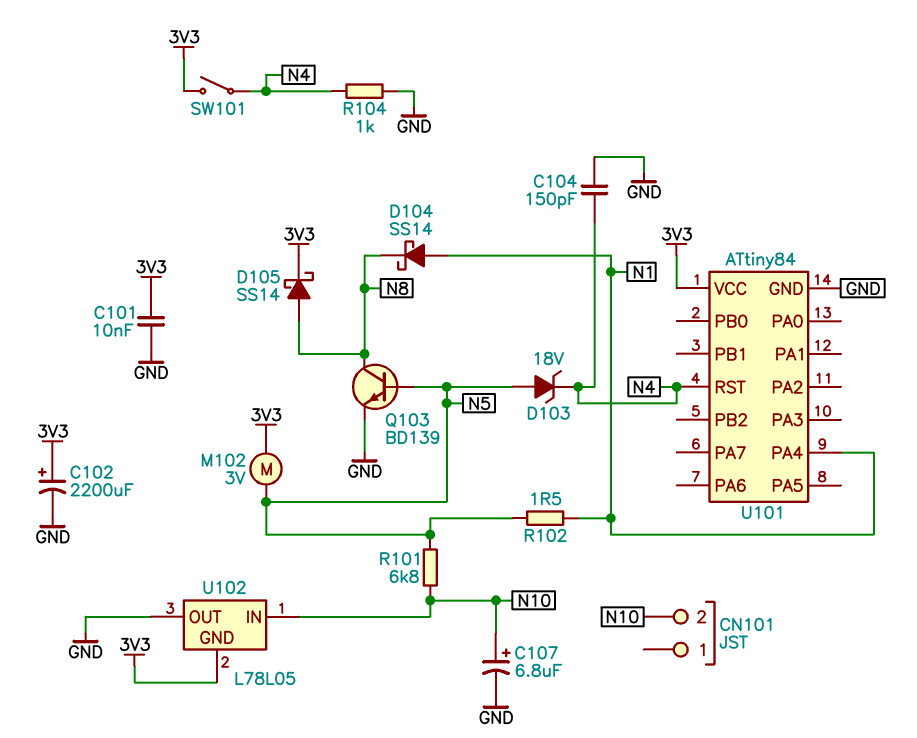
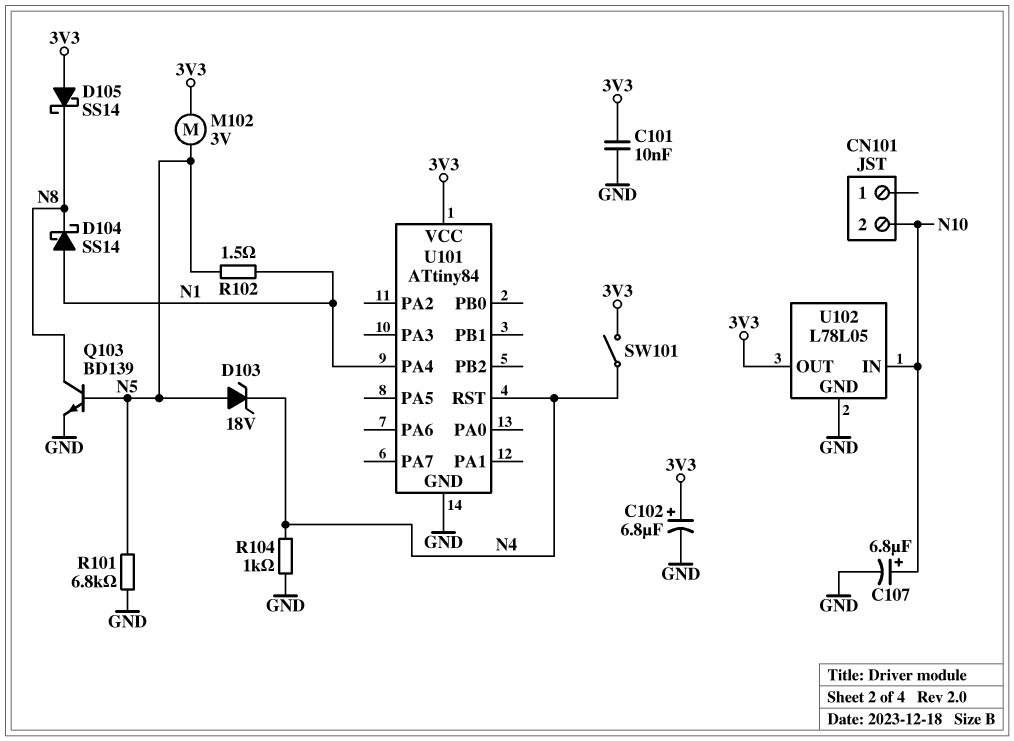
C102: 2200uF (plus 3V3, minus GND) -> 6.8uF (plus 3V3, minus GND)
C104: 150pF (GND, N4) -> none
D105: schottky SS14 (A N8, K 3V3) -> schottky SS14 (A 3V3, K N8)
R101: 6.8k (N5, N10) -> 6.8k (GND, N5)
U102 pin GND: 3V3 -> GND
U102 pin OUT: GND -> 3V3

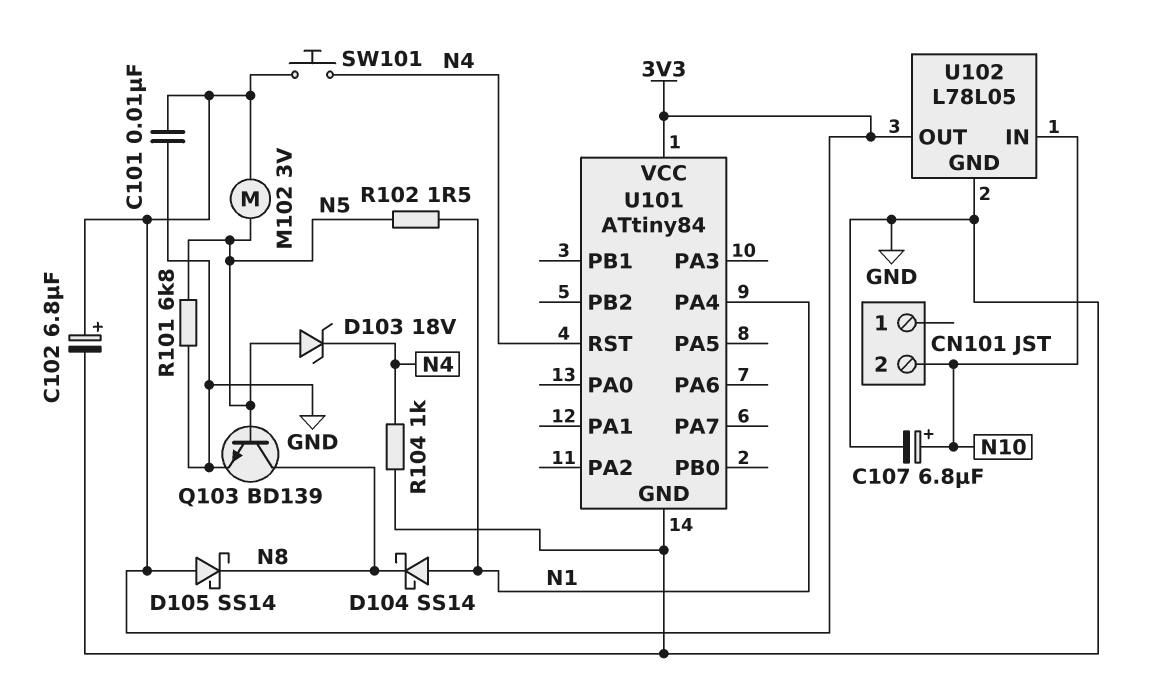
SW101: switch (3V3, N4) -> button (3V3, N4)

